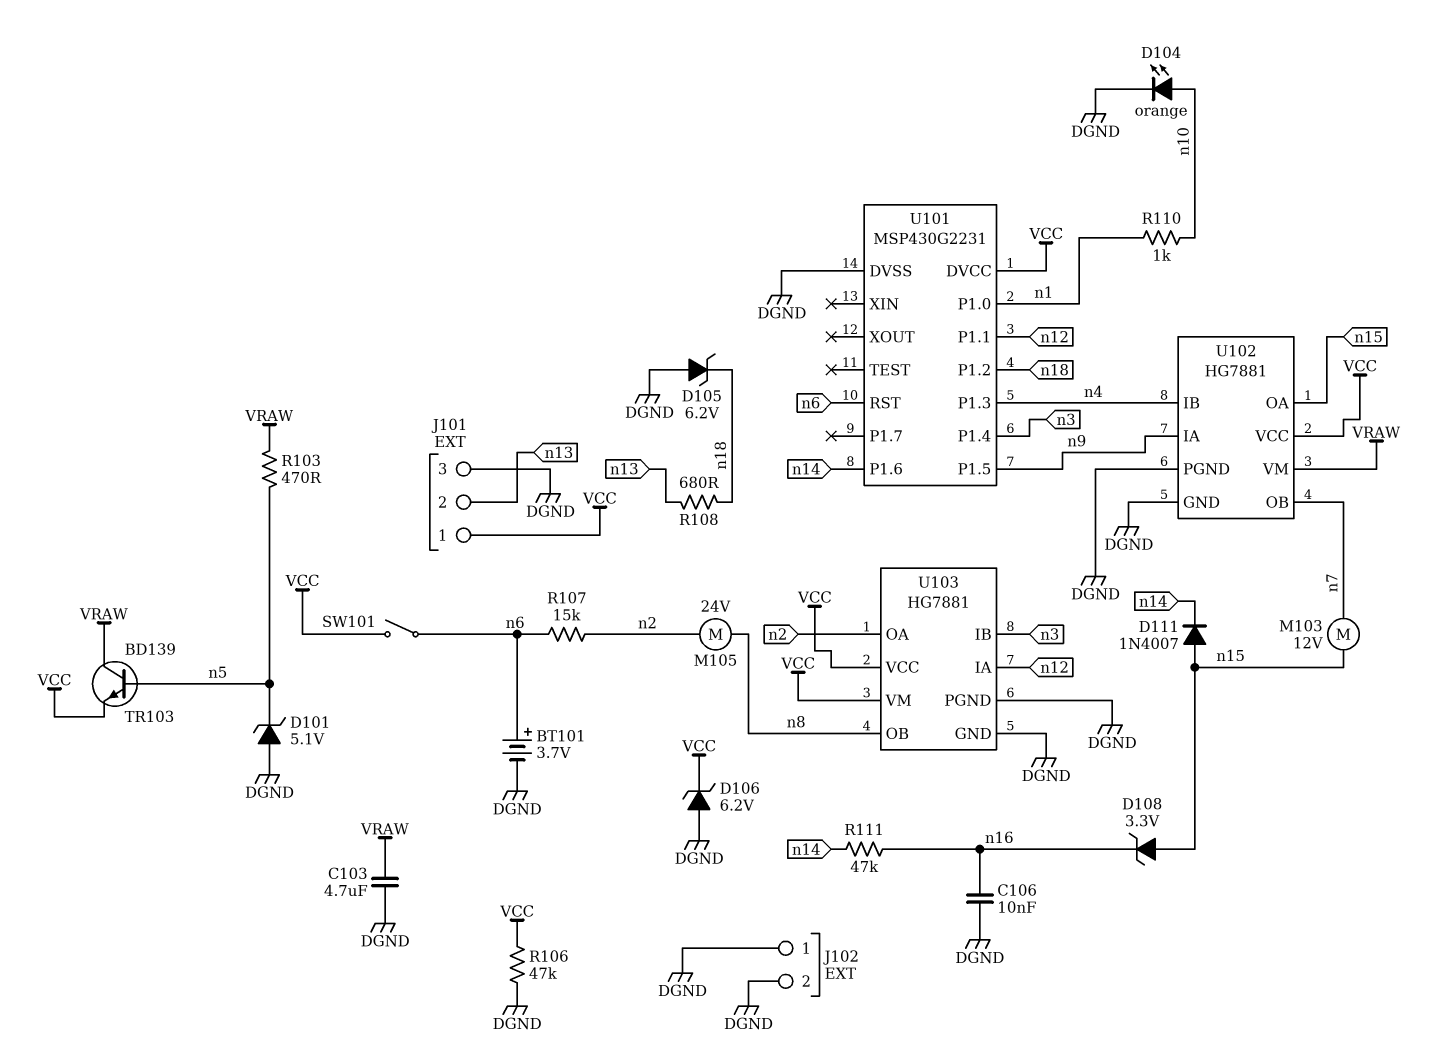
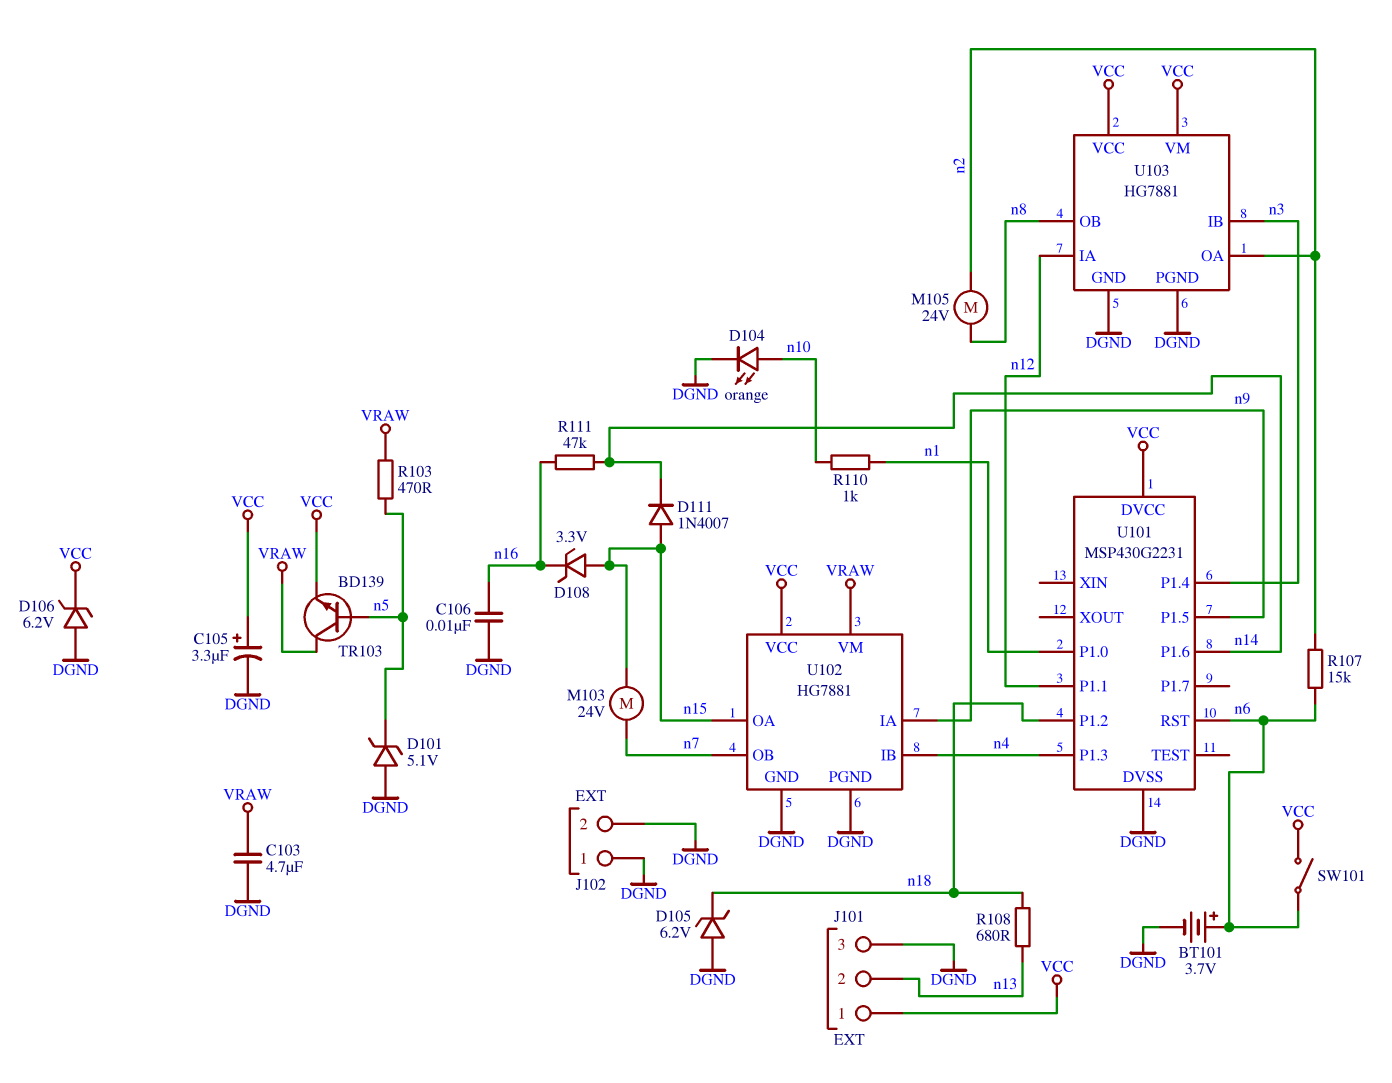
C105: none -> 3.3uF (plus VCC, minus DGND)
M103: motor 12V (n7, n15) -> motor 24V (n7, n15)
R106: 47k (DGND, VCC) -> none

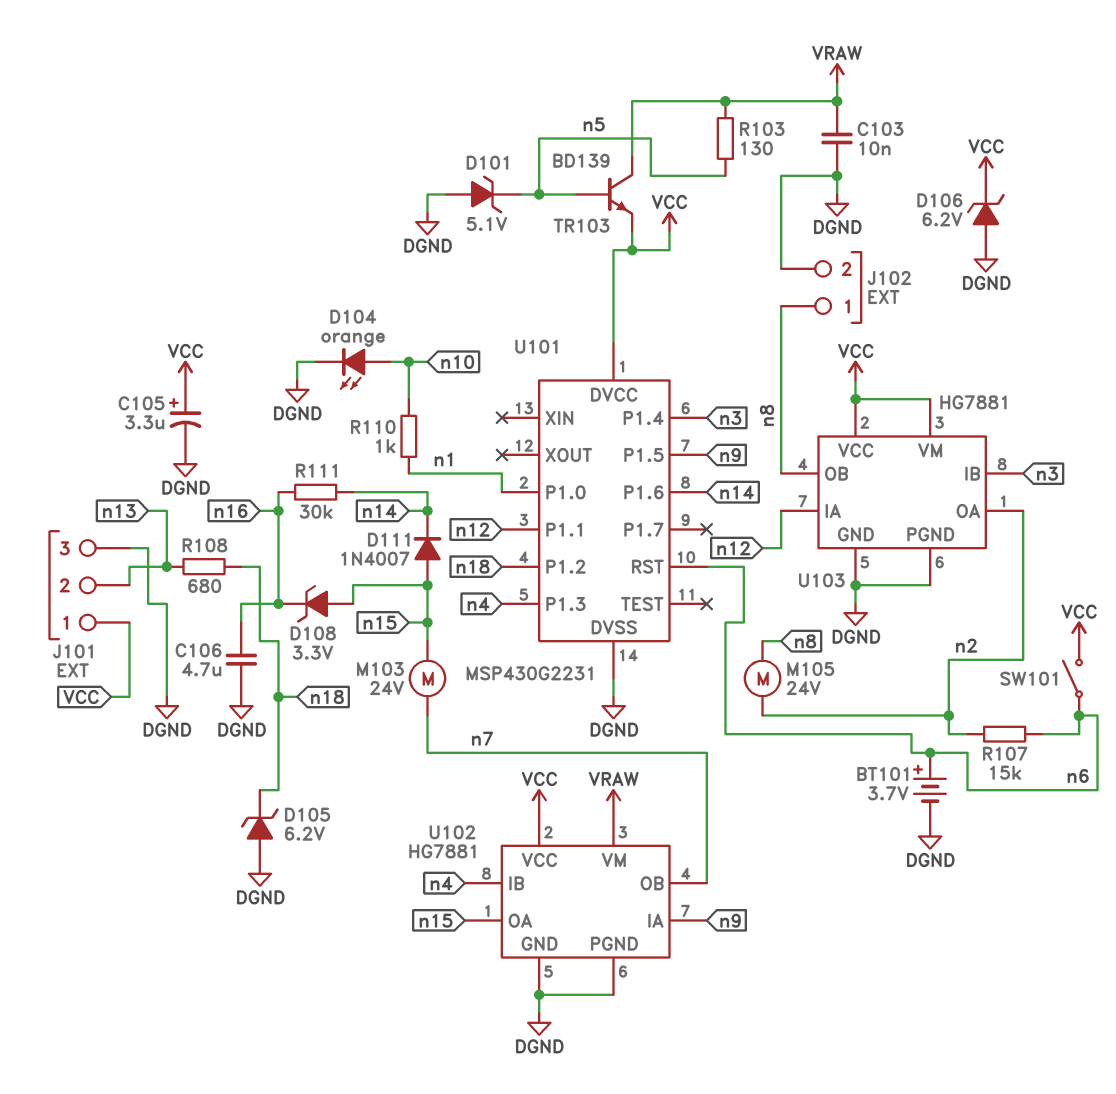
C103: 4.7uF (DGND, VRAW) -> 10nF (DGND, VRAW)
C106: 10nF (DGND, n16) -> 4.7uF (DGND, n16)
J102 pin 1: DGND -> n8
R103: 470 (VRAW, n5) -> 130 (VRAW, n5)
R111: 47k (n14, n16) -> 30k (n14, n16)

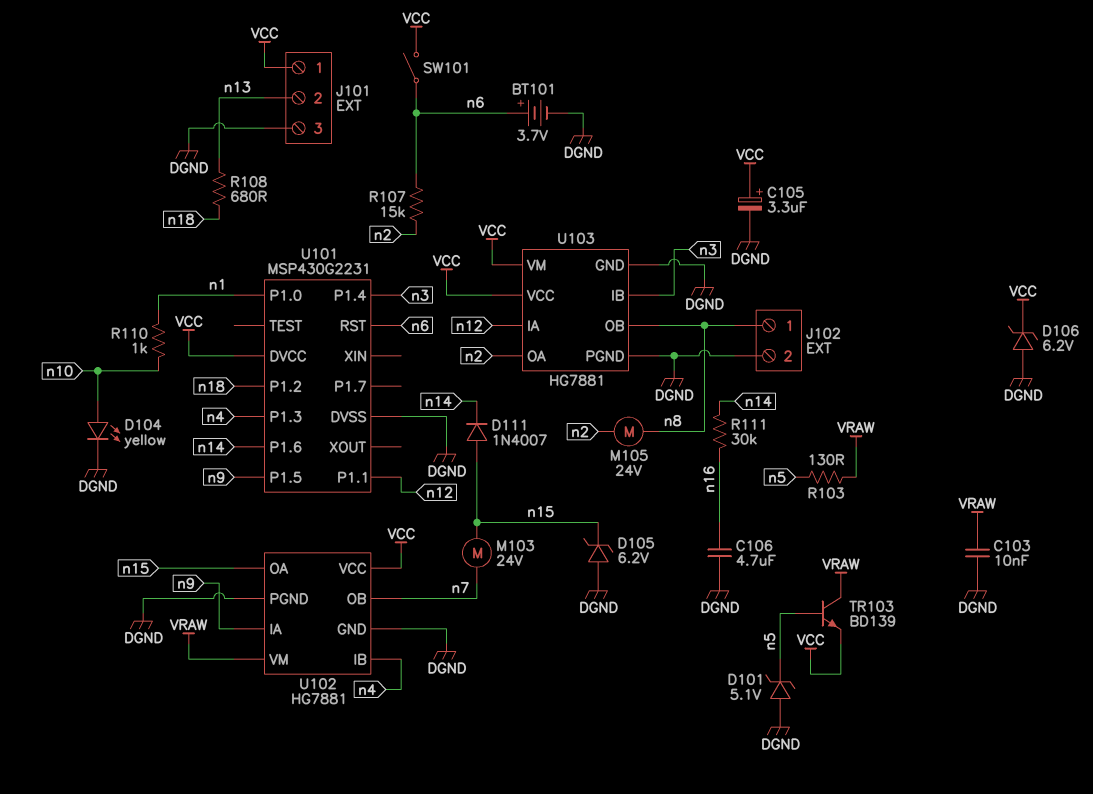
D104: LED orange (A n10, K DGND) -> LED yellow (A n10, K DGND)
D105: zener 6.2V (A DGND, K n18) -> zener 6.2V (A DGND, K n15)
D108: zener 3.3V (A n15, K n16) -> none

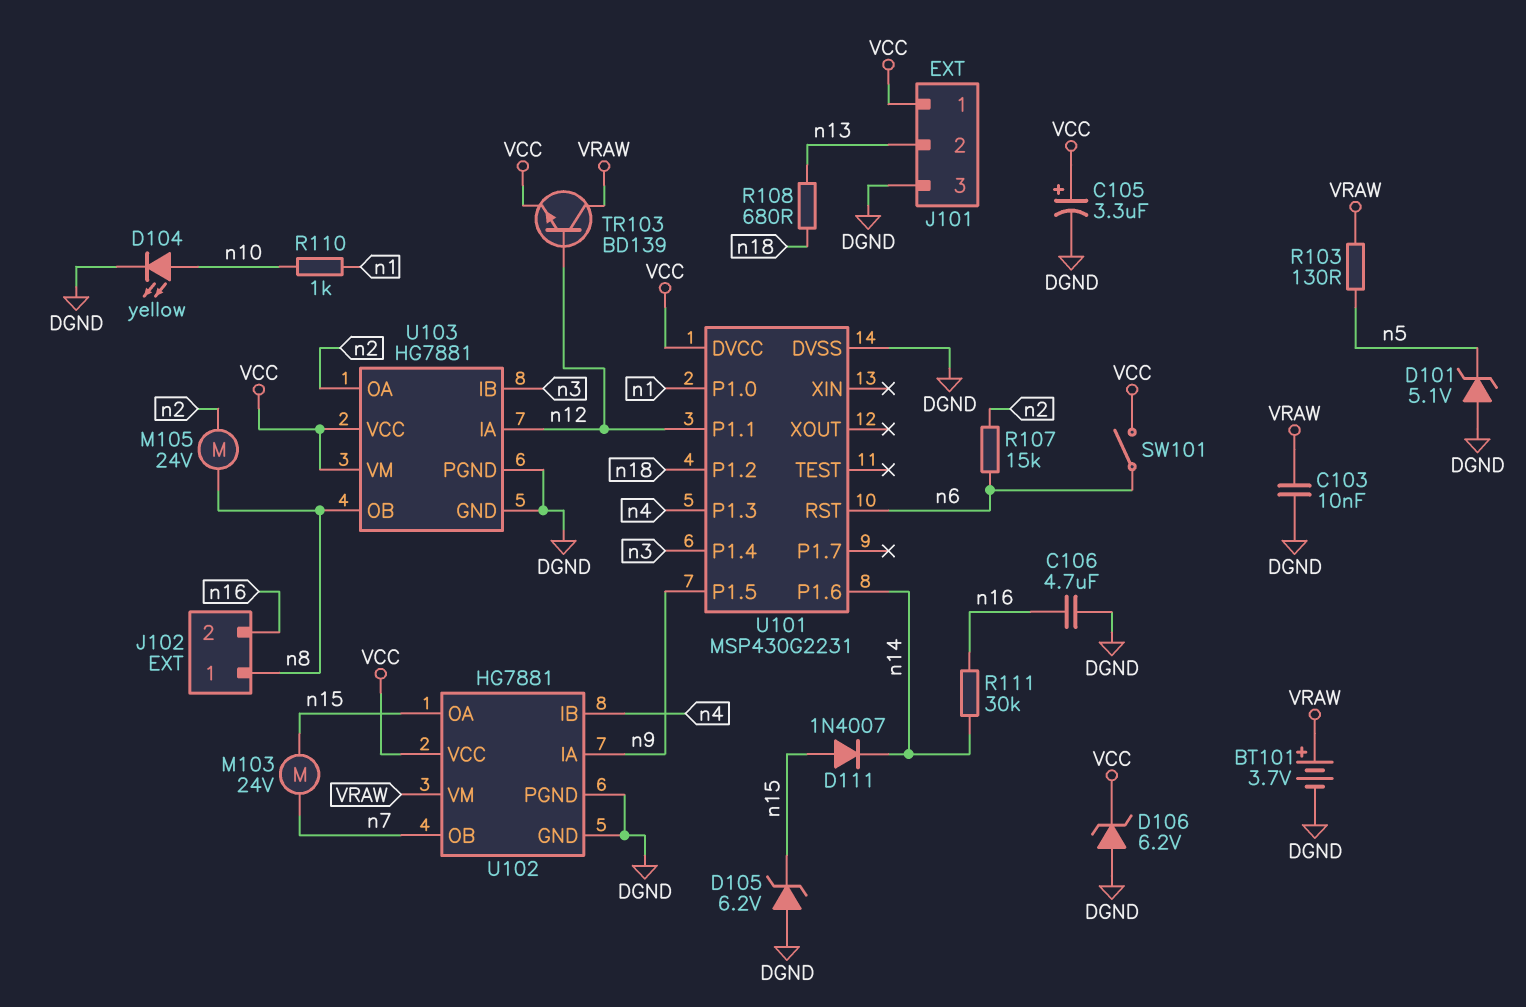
BT101: 3.7V (plus n6, minus DGND) -> 3.7V (plus VRAW, minus DGND)
J102 pin 2: DGND -> n16
TR103: NPN BD139 (B n5, C VRAW, E VCC) -> NPN BD139 (B n12, C VRAW, E VCC)

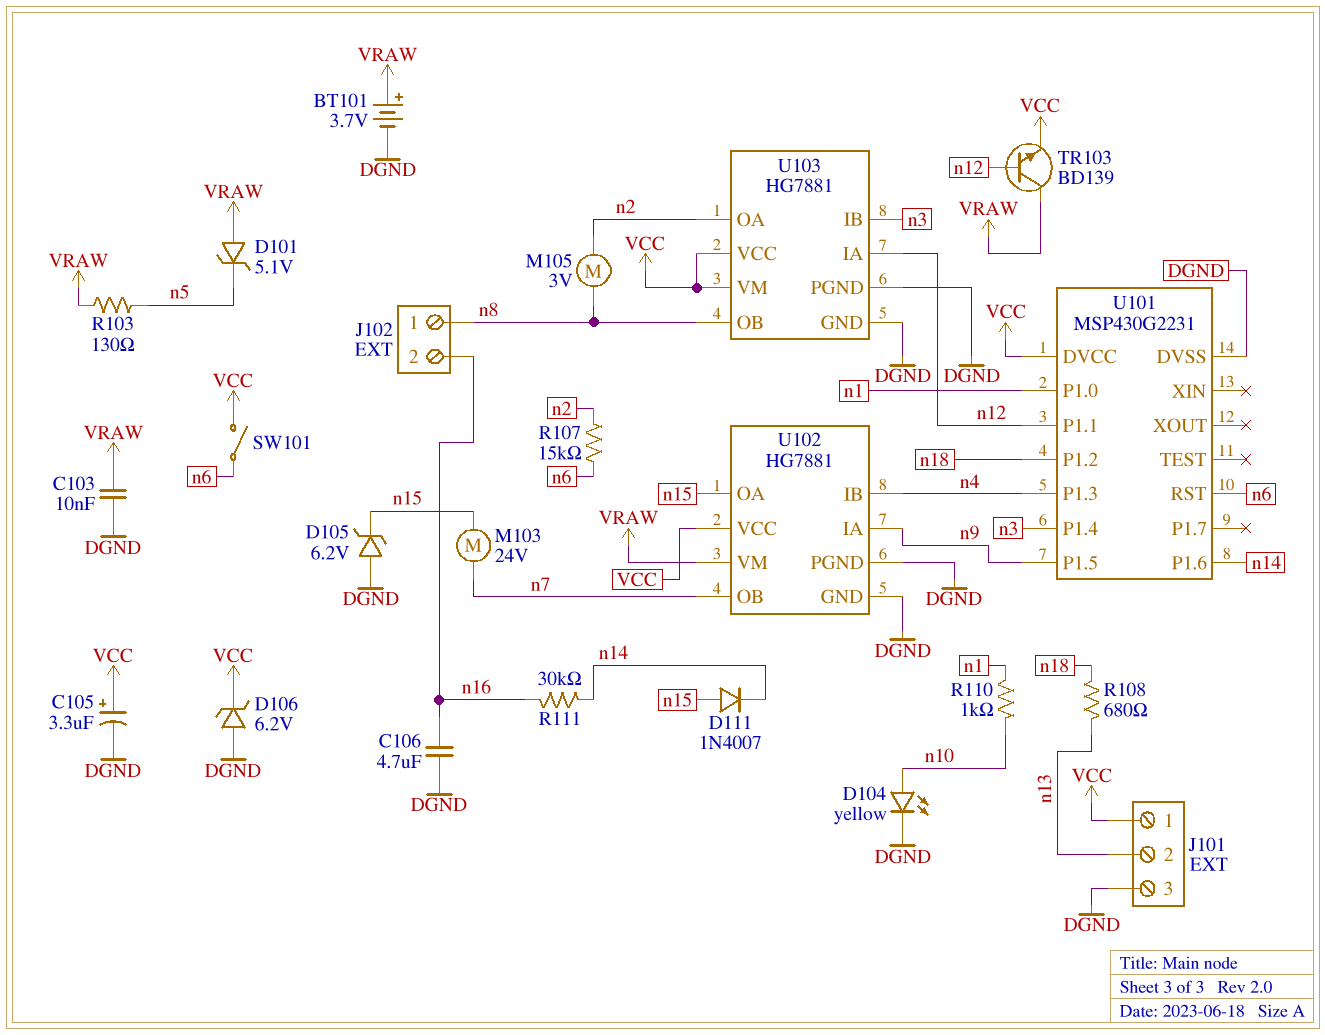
D101: zener 5.1V (A DGND, K n5) -> zener 5.1V (A VRAW, K n5)
M105: motor 24V (n2, n8) -> motor 3V (n2, n8)

